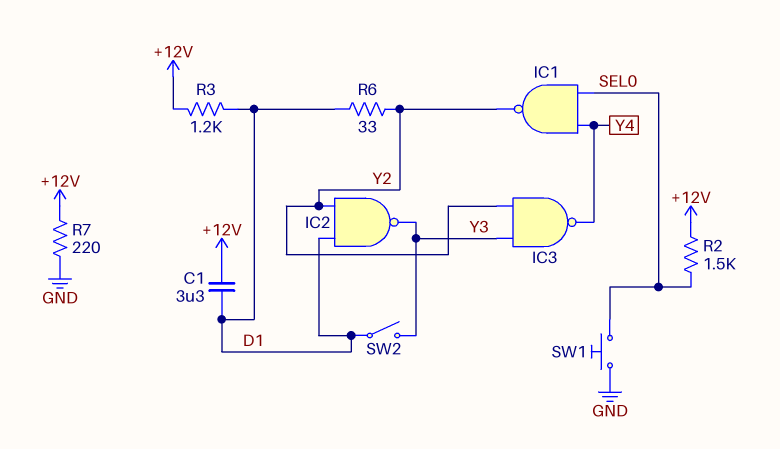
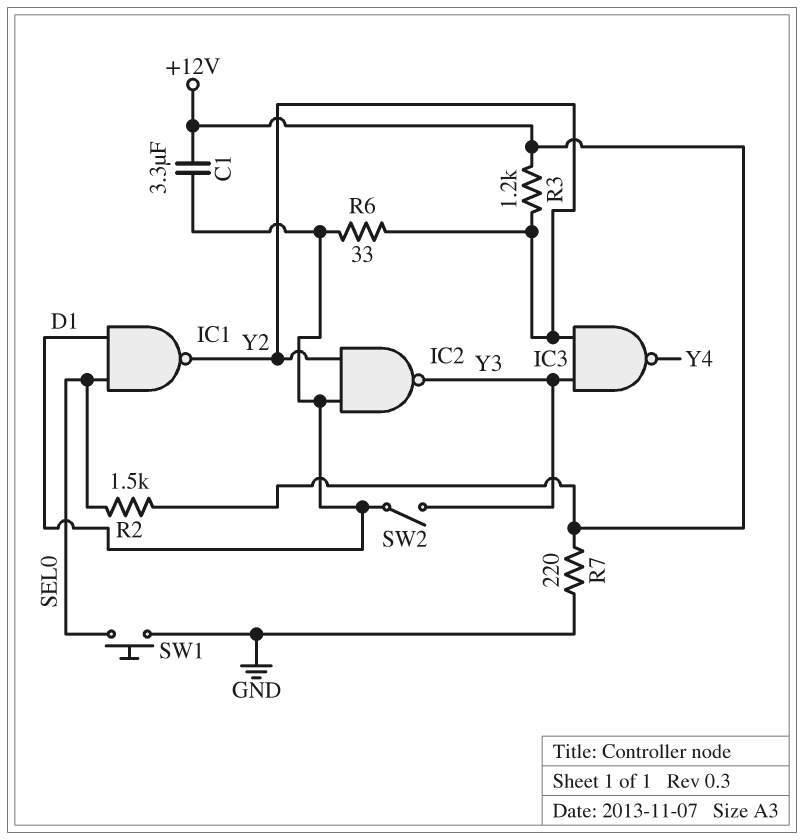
IC1: NAND (in SEL0, in Y4, out Y2) -> NAND (in D1, in SEL0, out Y2)
R3: 1.2k (+12V, D1) -> 1.2k (+12V, Y2)

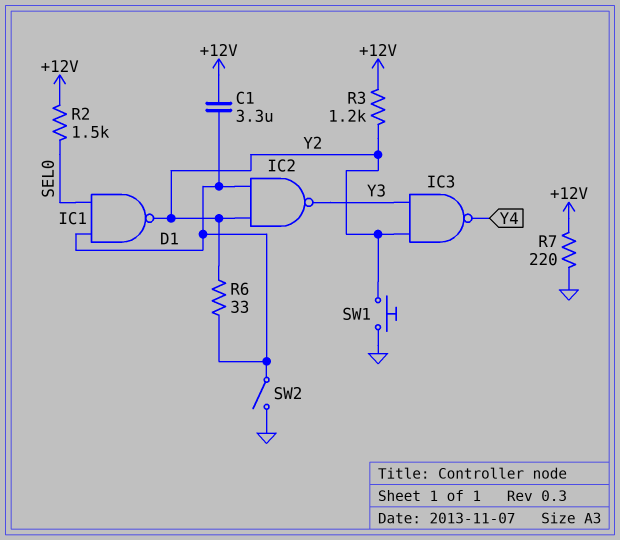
SW1: button (GND, SEL0) -> button (GND, Y2)
SW2: switch (D1, Y3) -> switch (D1, GND)

